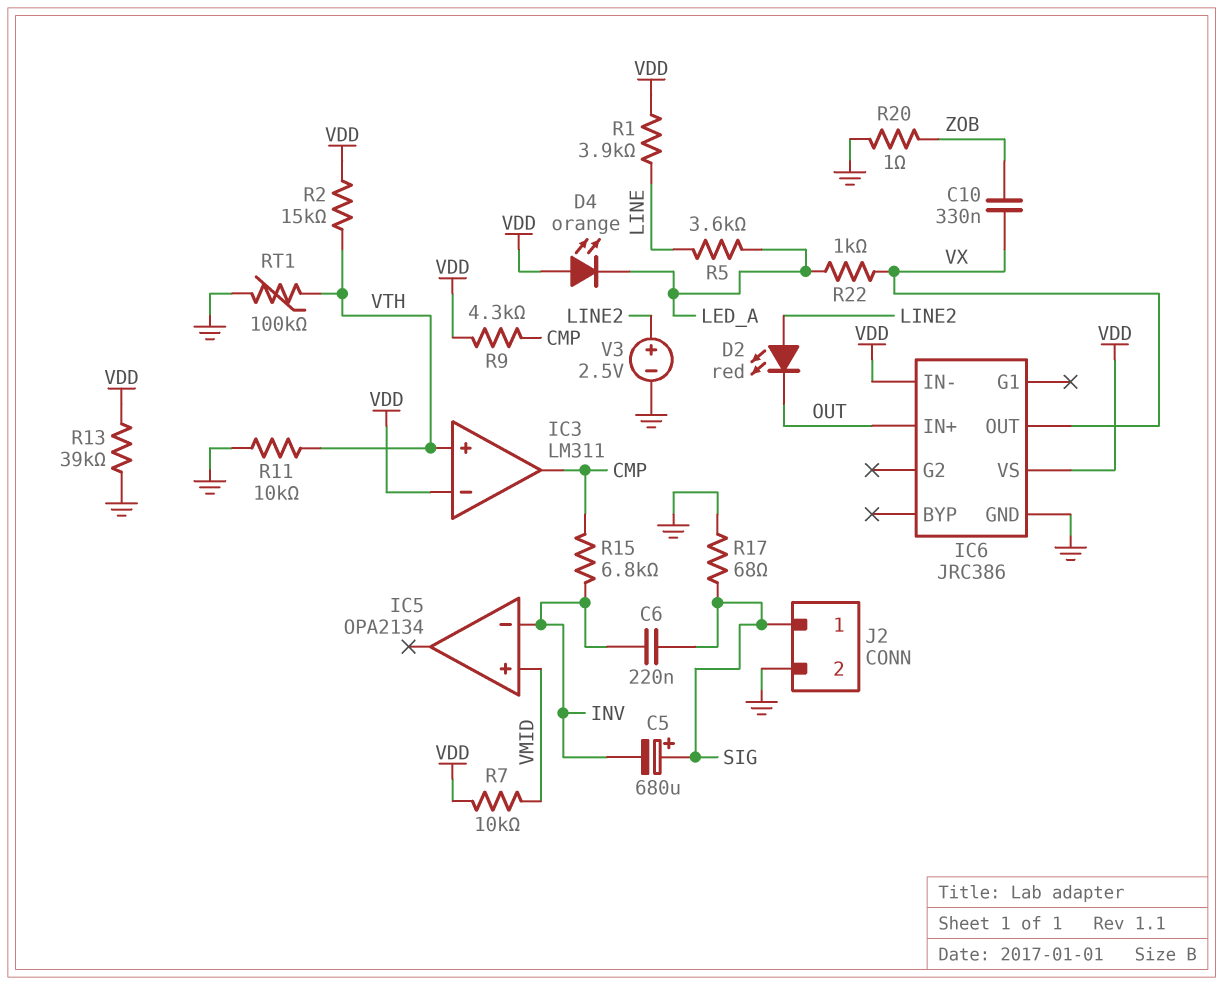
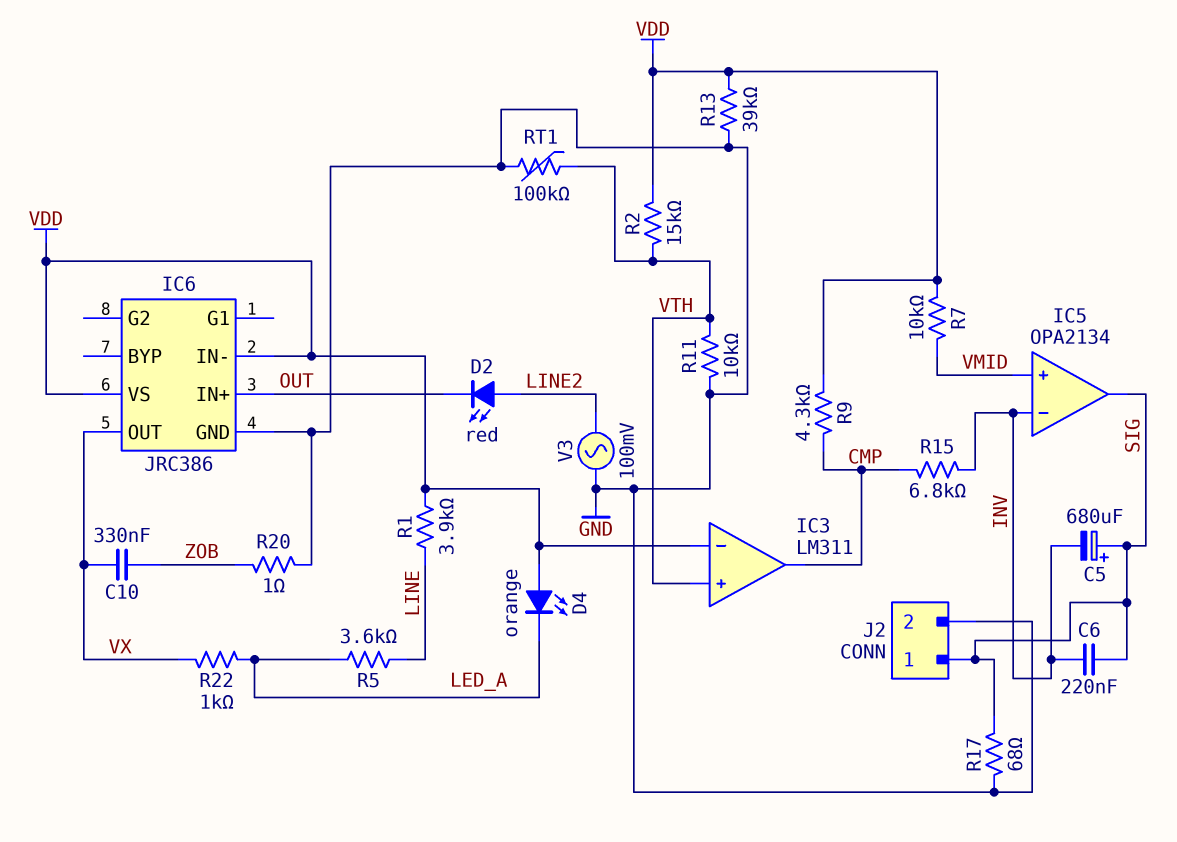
IC5 pin out: none -> SIG
V3: 2.5V (plus LINE2, minus GND) -> AC 100mV (GND, LINE2)

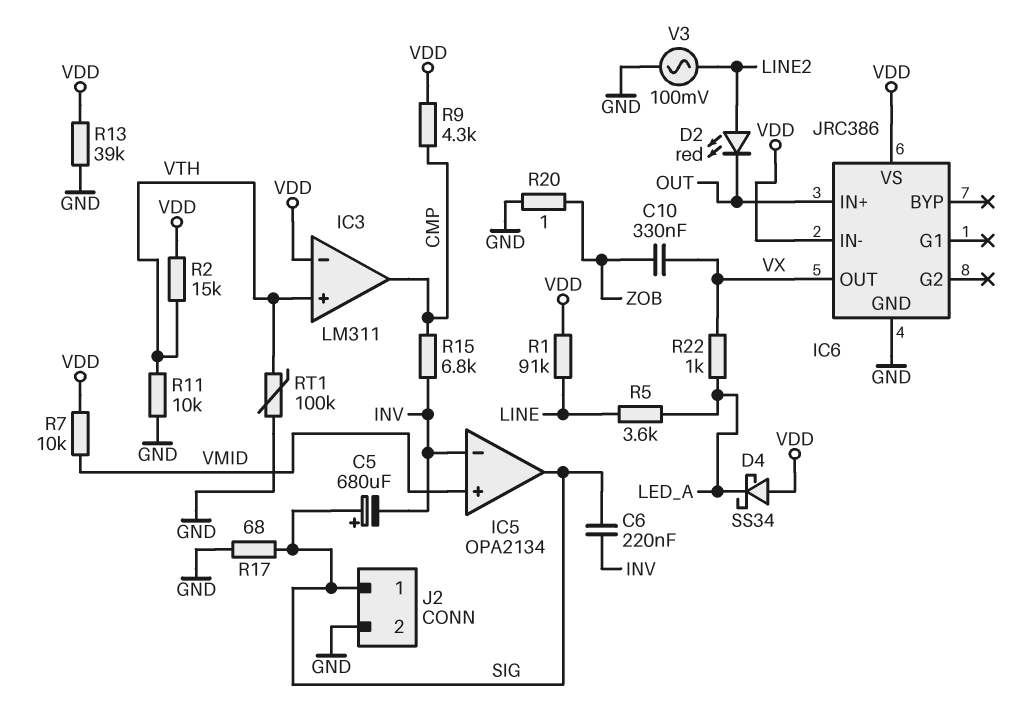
D4: LED orange (A VDD, K LED_A) -> schottky SS34 (A VDD, K LED_A)
R1: 3.9k (LINE, VDD) -> 91k (LINE, VDD)

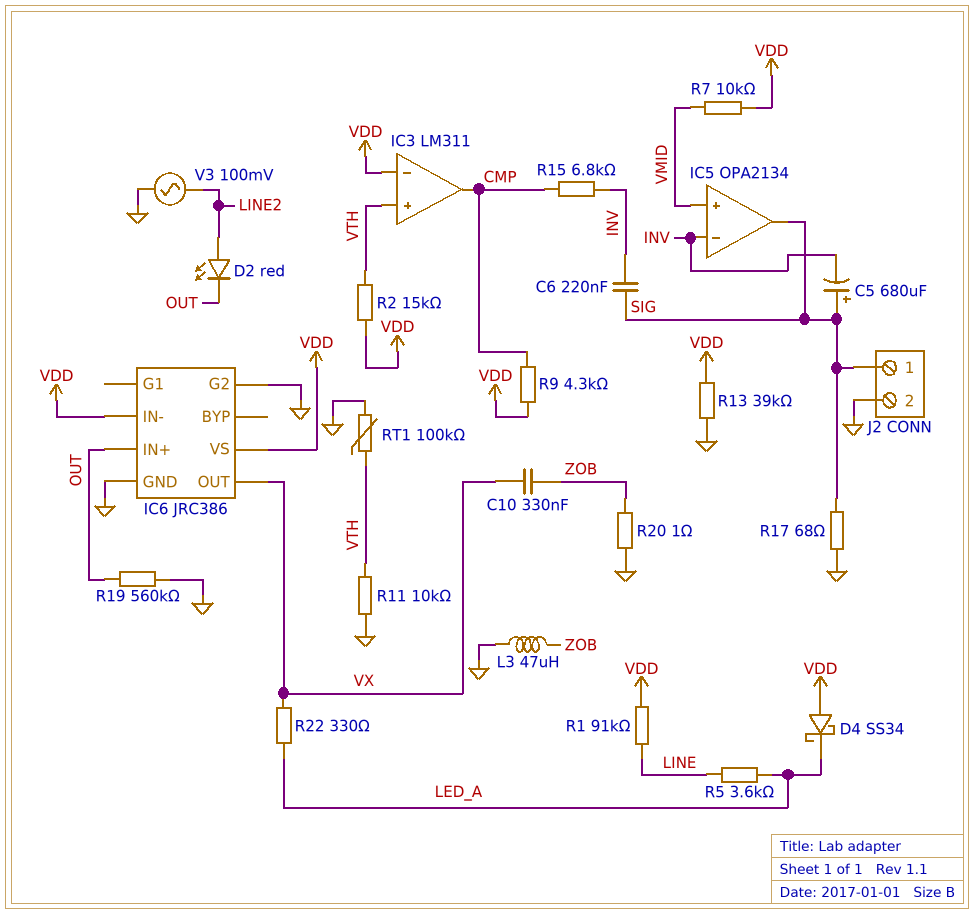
IC6 pin G2: none -> GND
L3: none -> 47uH (GND, ZOB)
R19: none -> 560k (GND, OUT)
R22: 1k (LED_A, VX) -> 330 (LED_A, VX)

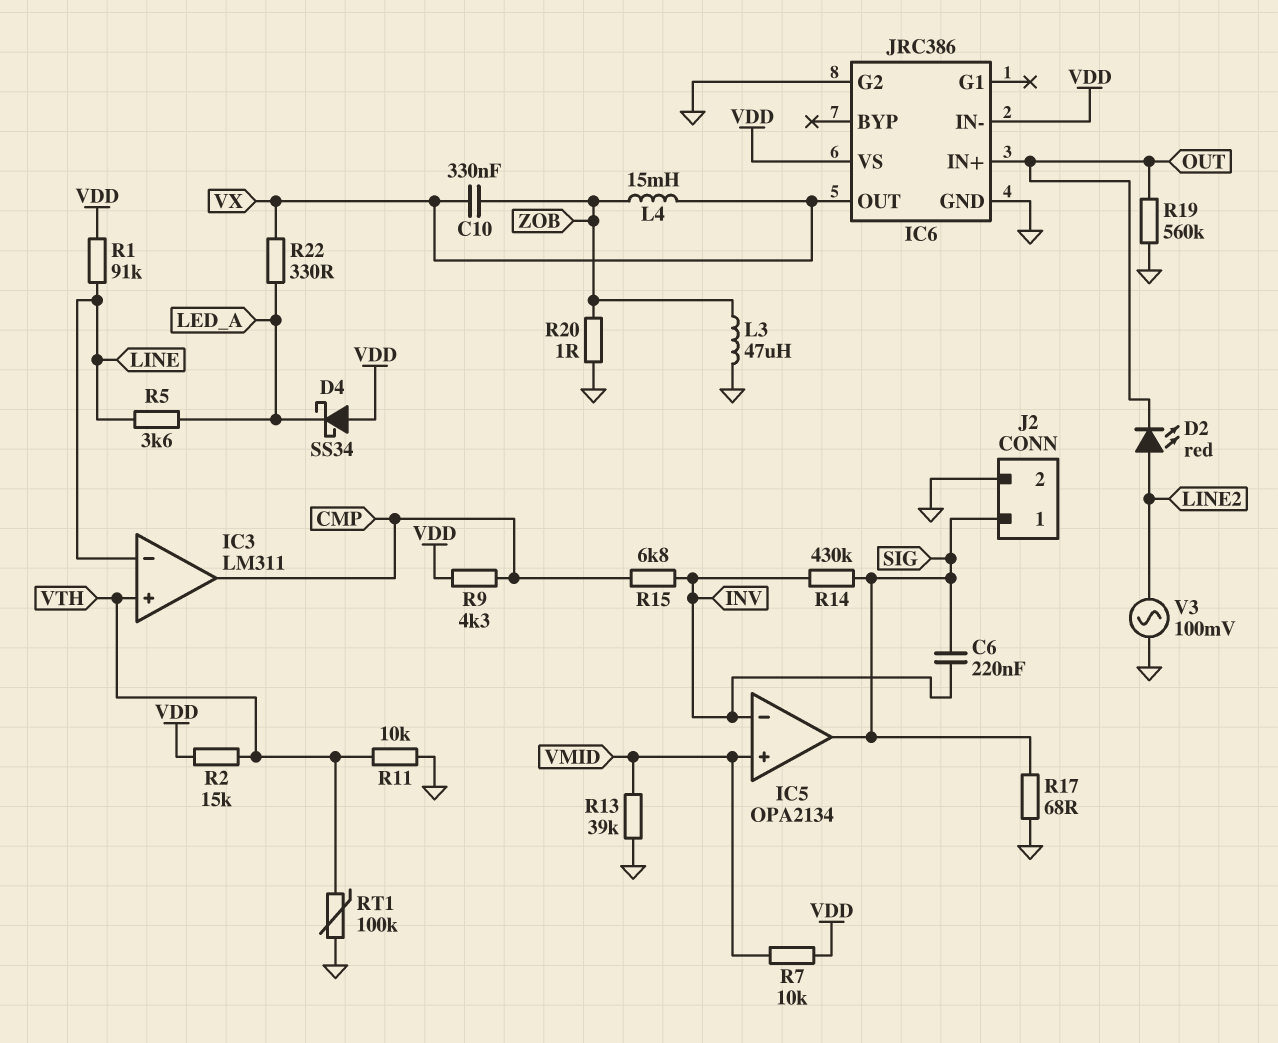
C5: 680uF (plus SIG, minus INV) -> none
IC3 pin in-: VDD -> LINE
L4: none -> 15mH (VX, ZOB)
R13: 39k (GND, VDD) -> 39k (GND, VMID)
R14: none -> 430k (INV, SIG)

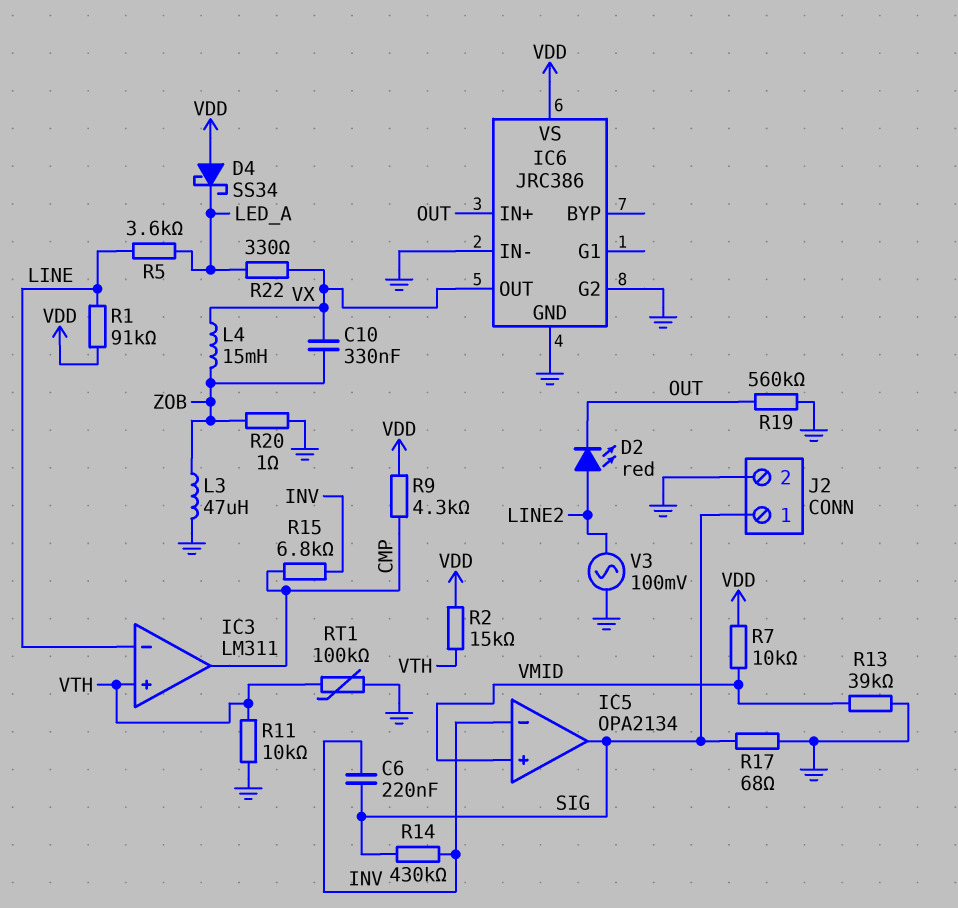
IC6 pin IN-: VDD -> GND

